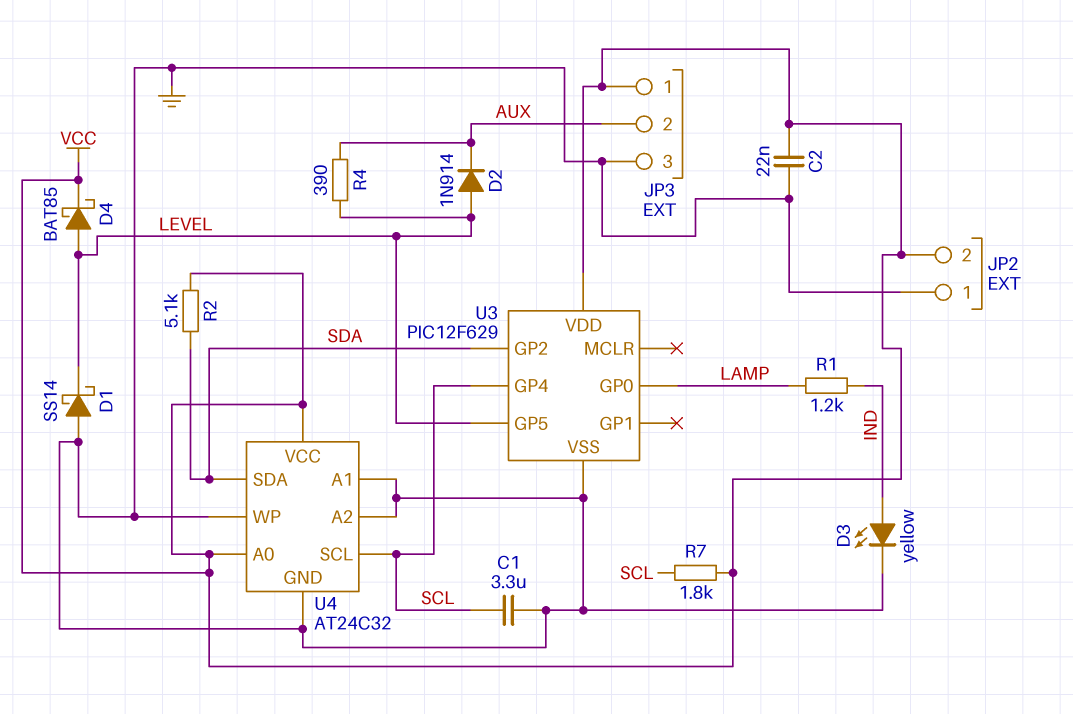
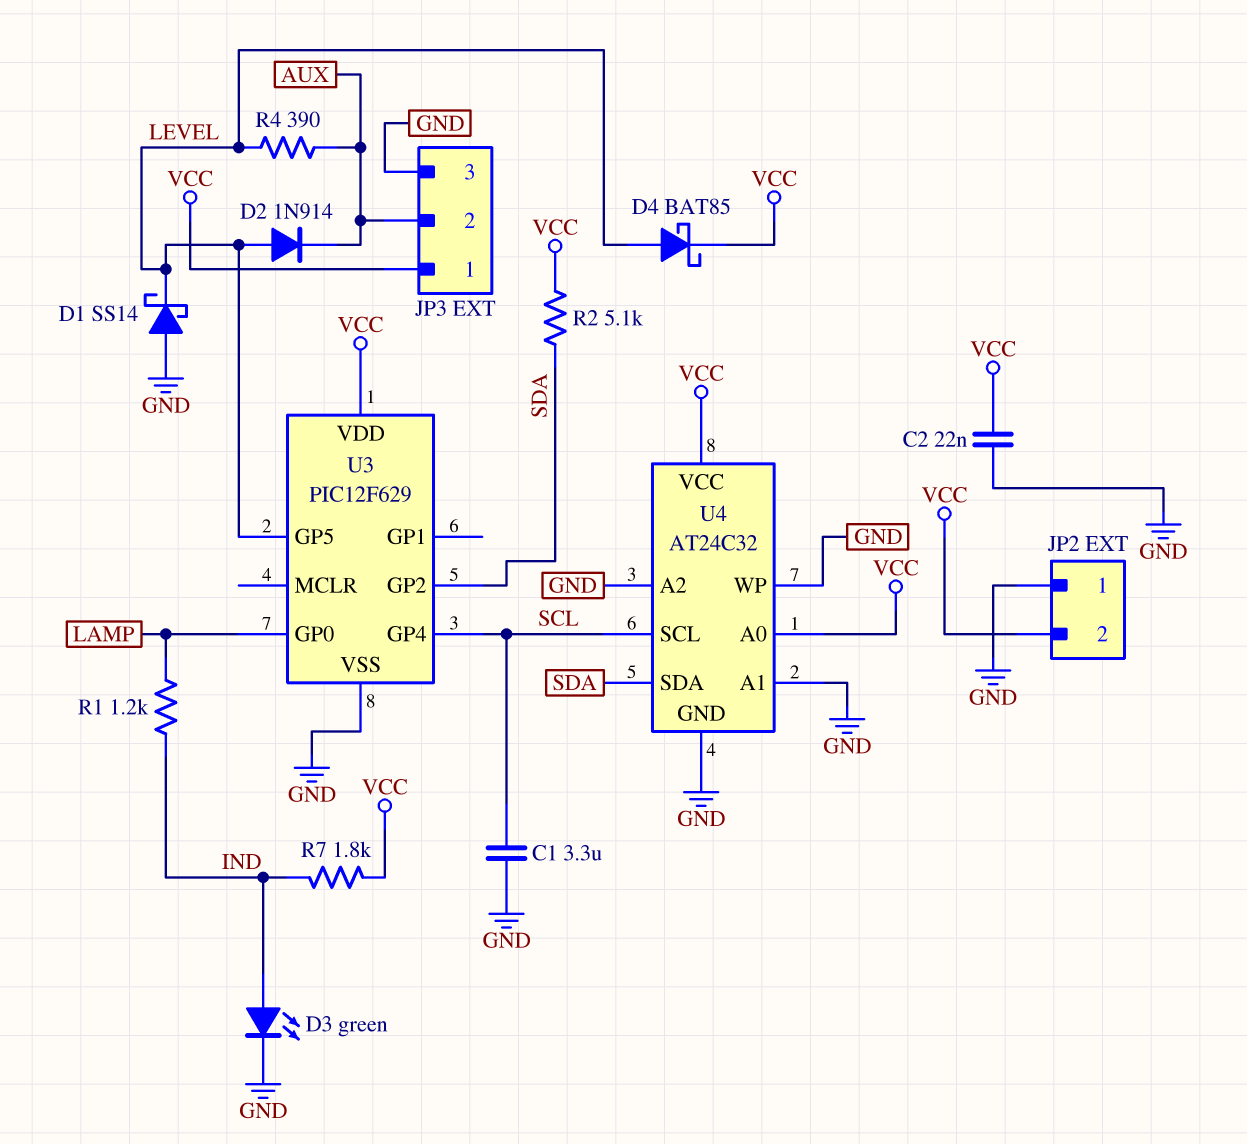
D3: LED yellow (A IND, K GND) -> LED green (A IND, K GND)
R7: 1.8k (SCL, VCC) -> 1.8k (IND, VCC)

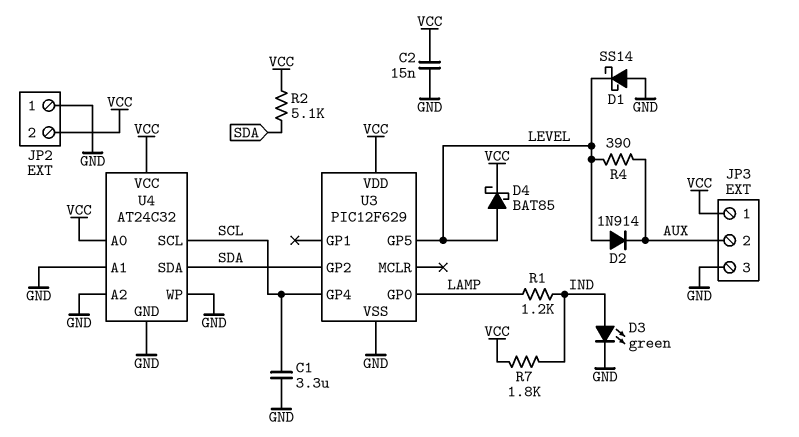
C2: 22nF (GND, VCC) -> 15nF (GND, VCC)

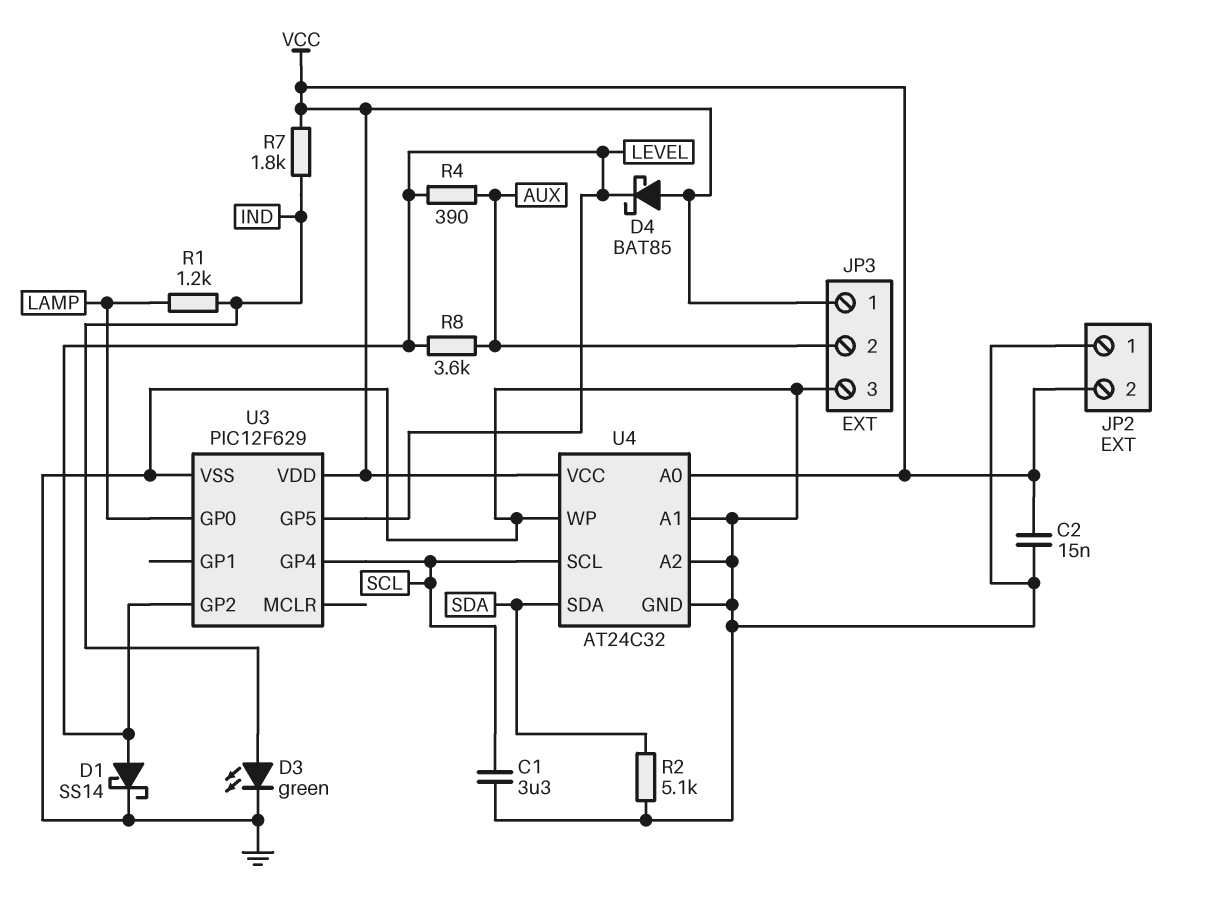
D1: schottky SS14 (A GND, K LEVEL) -> schottky SS14 (A LEVEL, K GND)
D2: diode 1N914 (A LEVEL, K AUX) -> none
D4: schottky BAT85 (A LEVEL, K VCC) -> schottky BAT85 (A VCC, K LEVEL)
R2: 5.1k (SDA, VCC) -> 5.1k (GND, SDA)
R8: none -> 3.6k (AUX, LEVEL)
U3 pin GP2: SDA -> LEVEL

